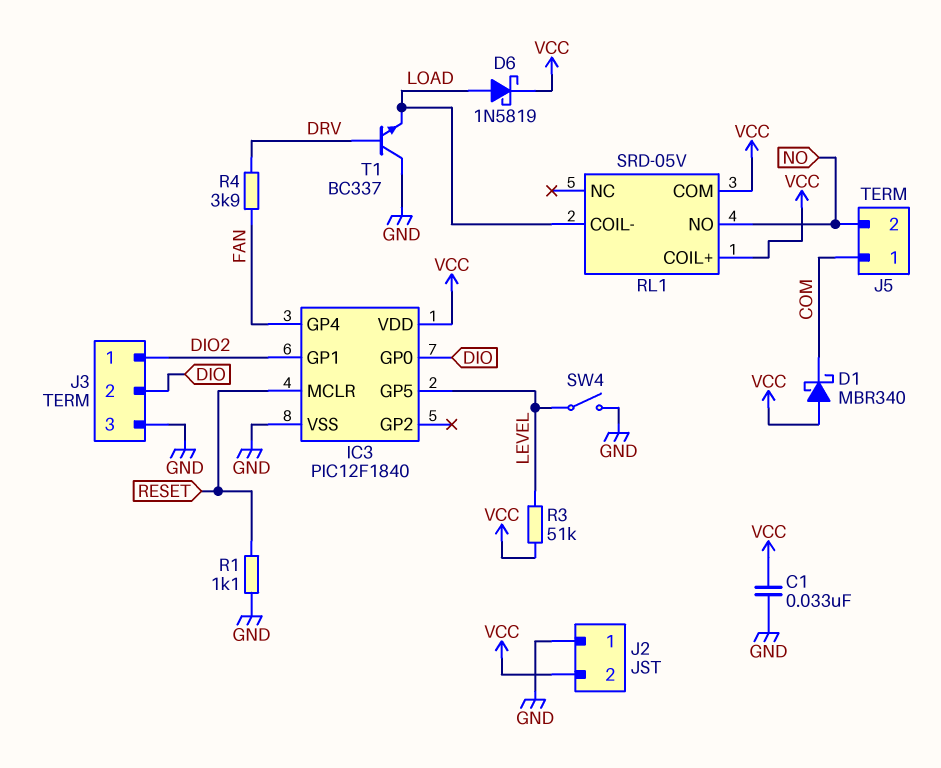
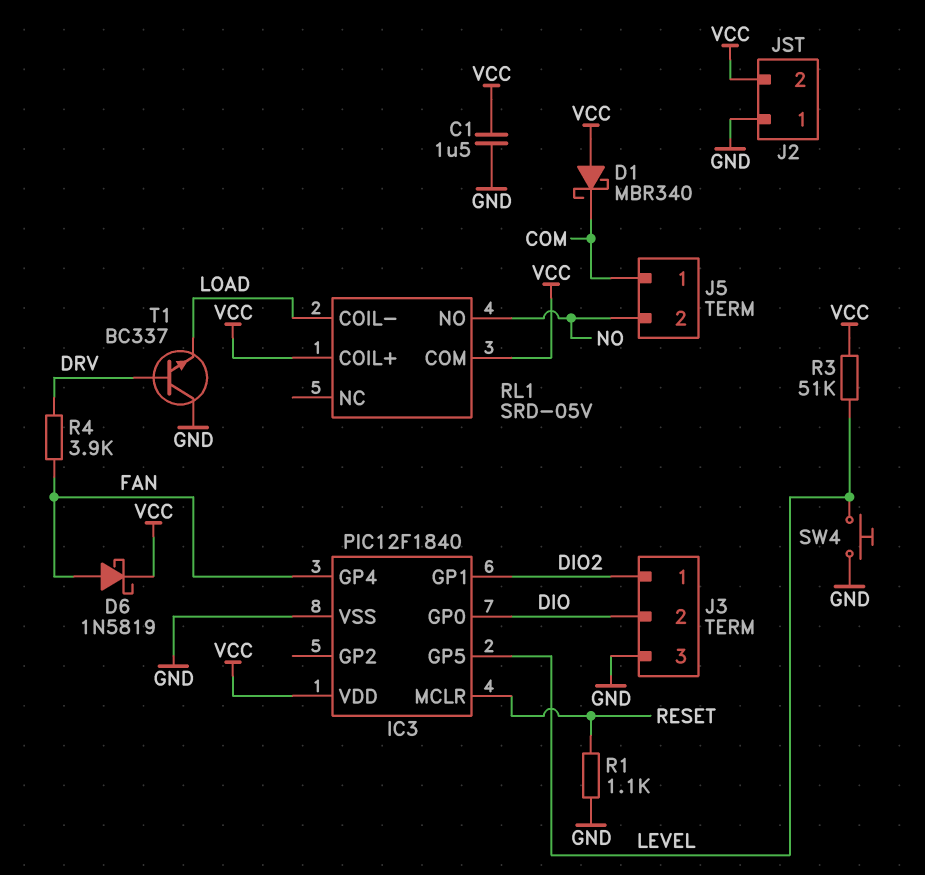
C1: 33nF (GND, VCC) -> 1.5uF (GND, VCC)
D6: schottky 1N5819 (A LOAD, K VCC) -> schottky 1N5819 (A FAN, K VCC)
SW4: switch (GND, LEVEL) -> button (GND, LEVEL)

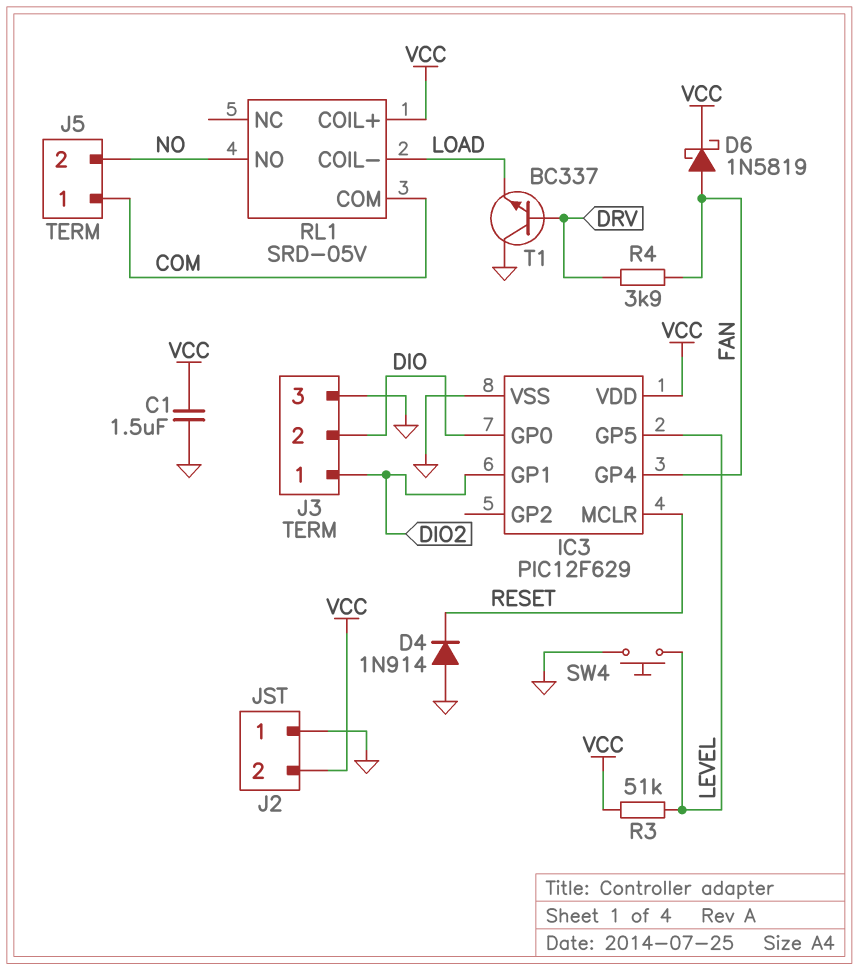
D1: schottky MBR340 (A VCC, K COM) -> none
D4: none -> diode 1N914 (A GND, K RESET)
IC3: PIC12F1840 -> PIC12F629
R1: 1.1k (GND, RESET) -> none
RL1 pin COM: VCC -> COM

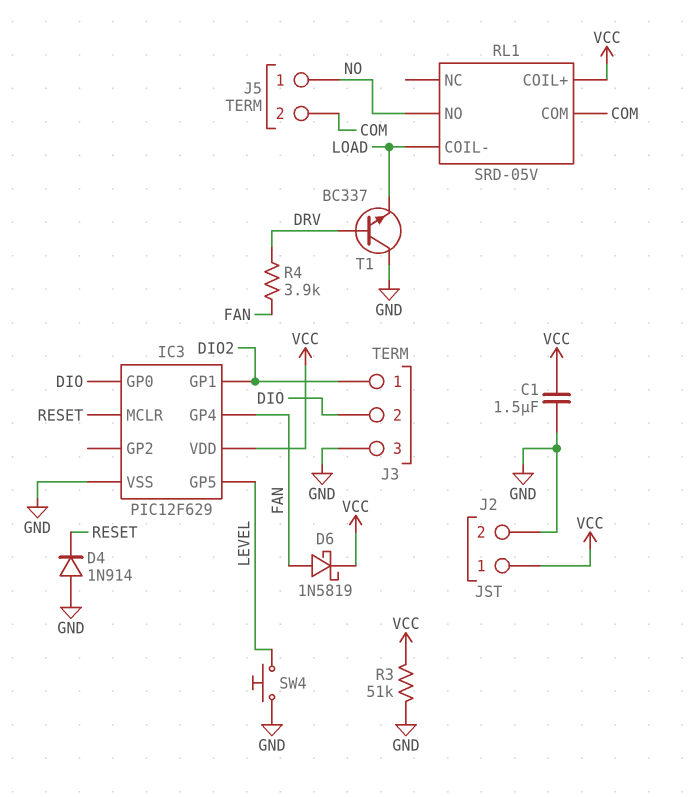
J2 pin 1: GND -> VCC
J2 pin 2: VCC -> GND
J5 pin 1: COM -> NO
J5 pin 2: NO -> COM
R3: 51k (LEVEL, VCC) -> 51k (GND, VCC)

